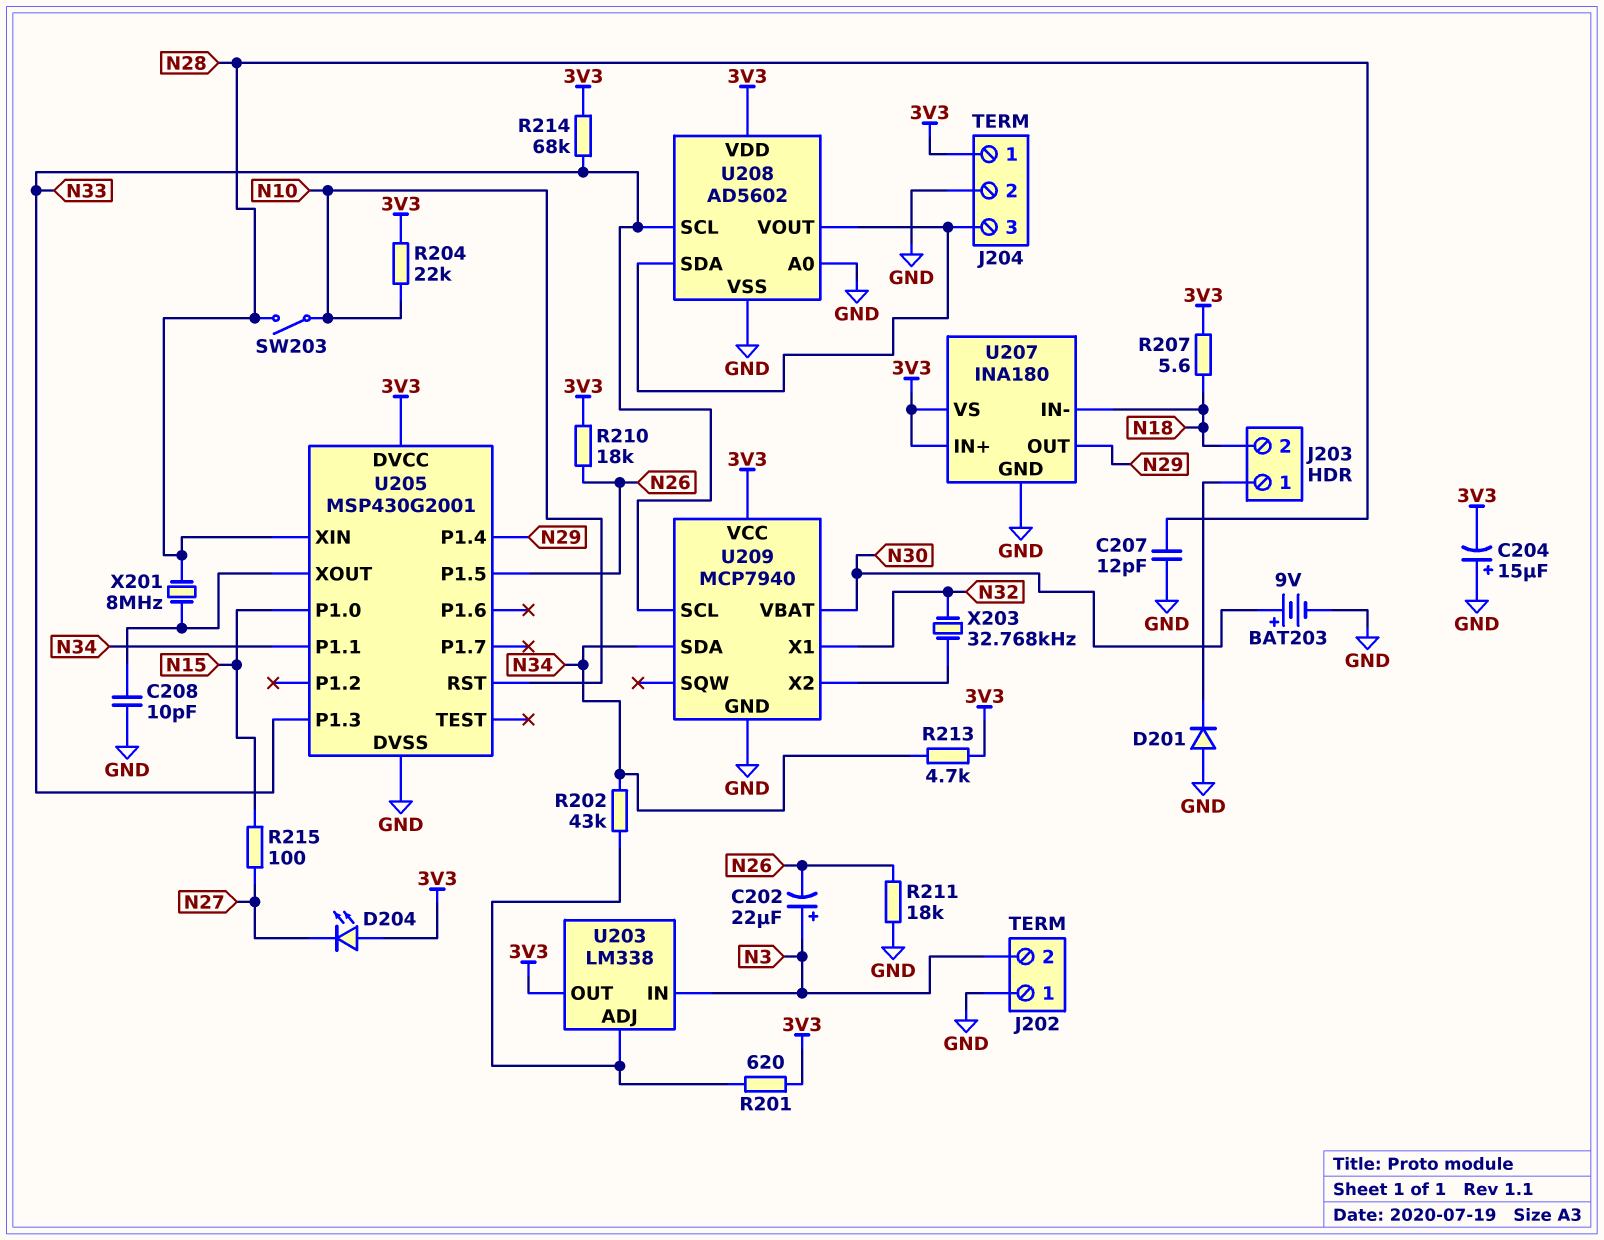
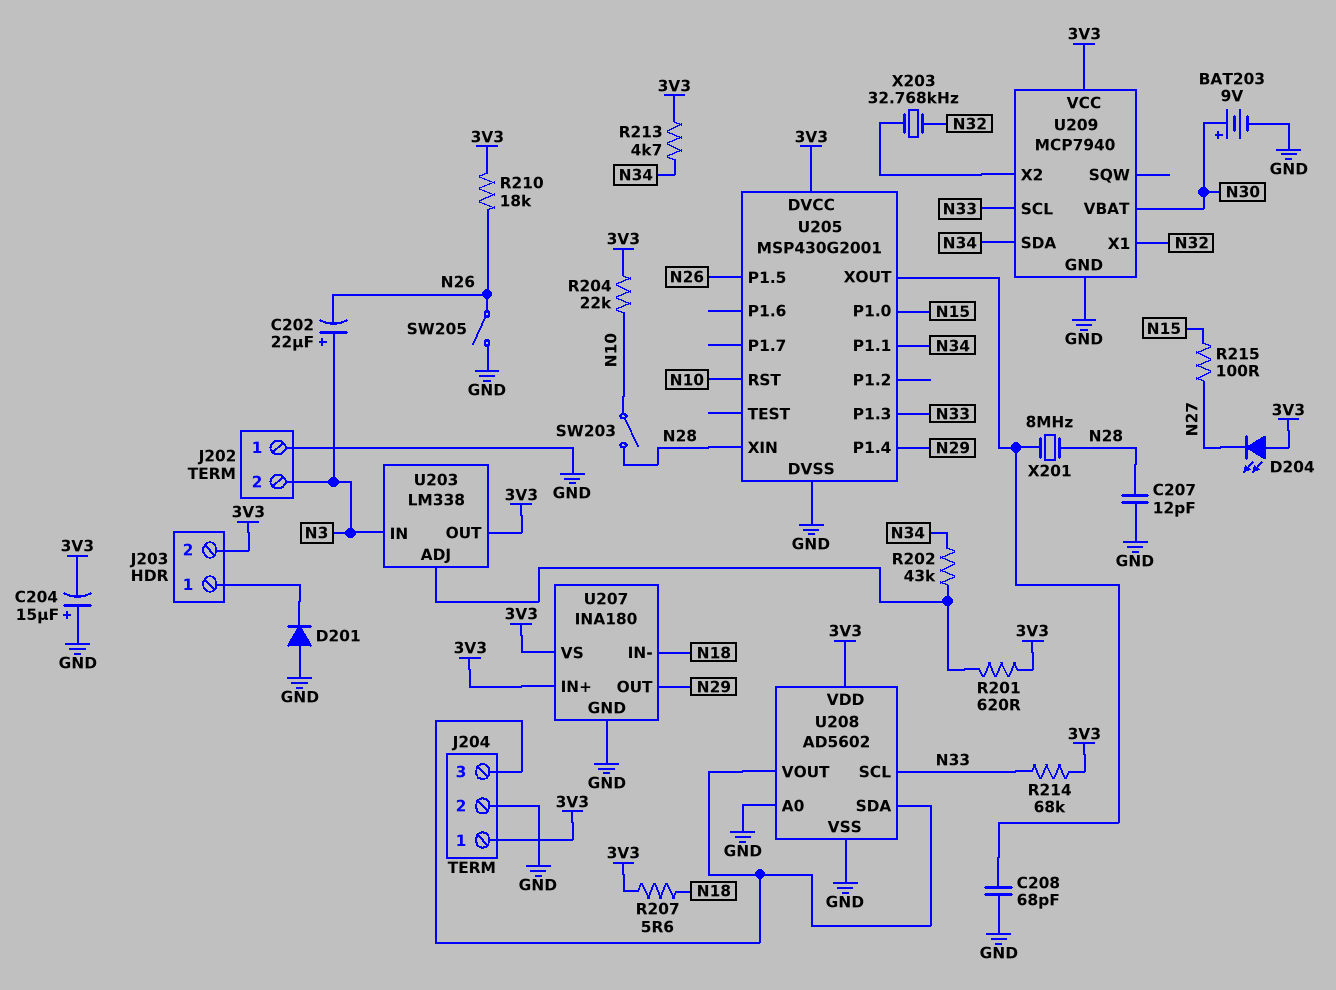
C208: 10pF (GND, U205/XOUT) -> 68pF (GND, U205/XOUT)
J203 pin 2: N18 -> 3V3
R211: 18k (GND, N26) -> none
SW205: none -> switch (GND, N26)

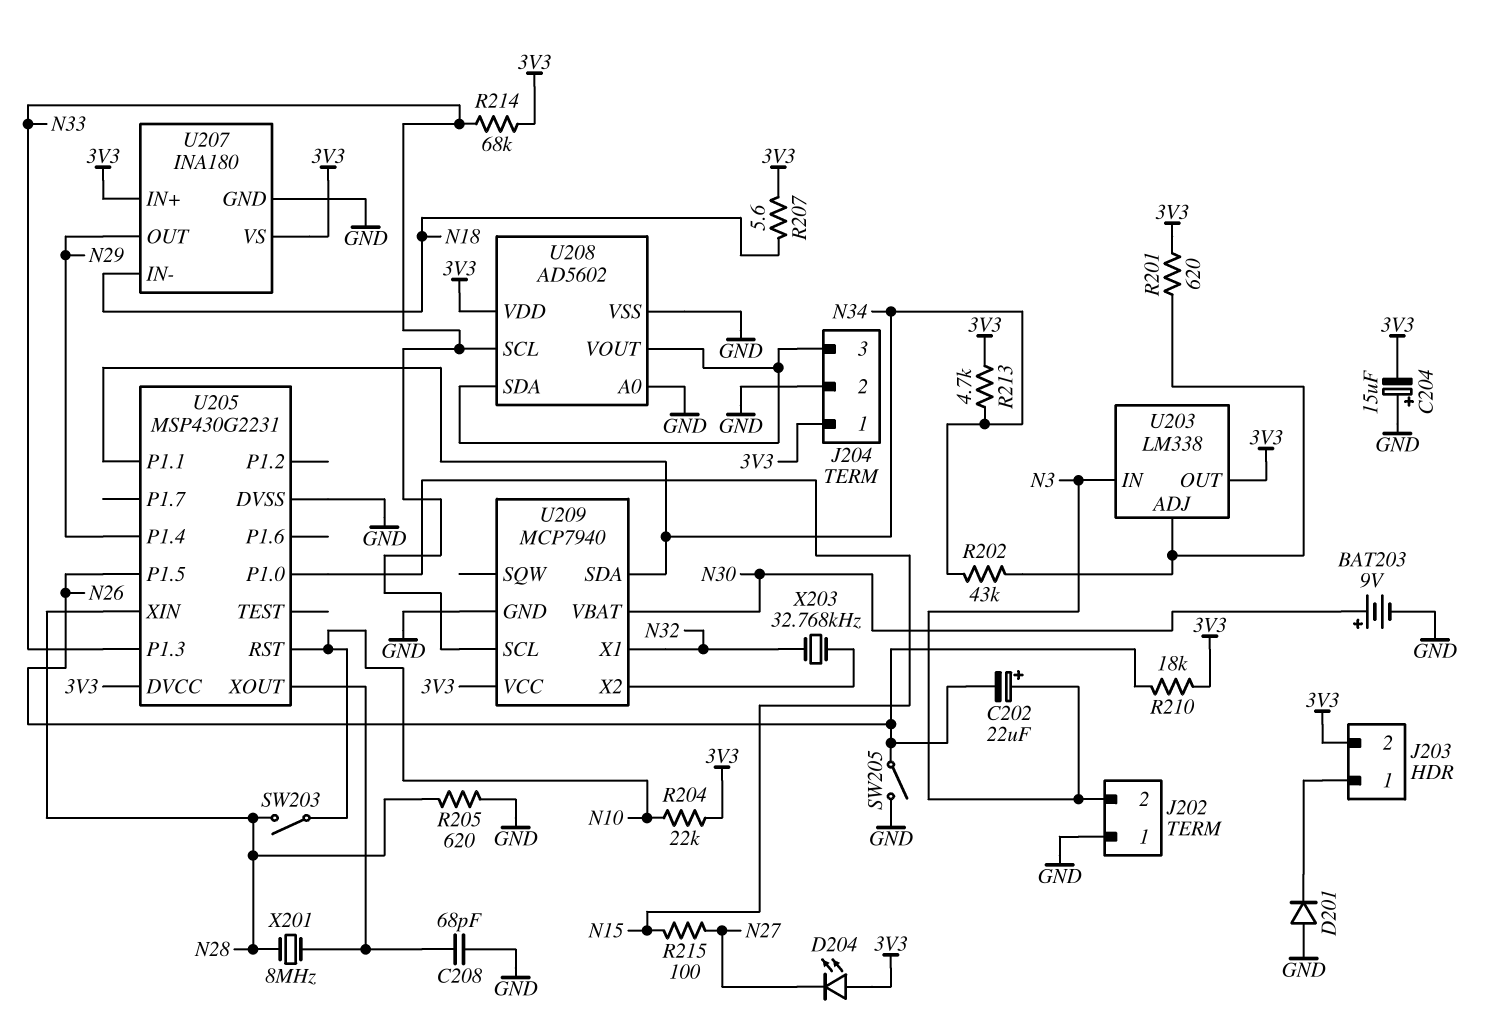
C207: 12pF (GND, N28) -> none
R205: none -> 620 (GND, N28)
U205: MSP430G2001 -> MSP430G2231

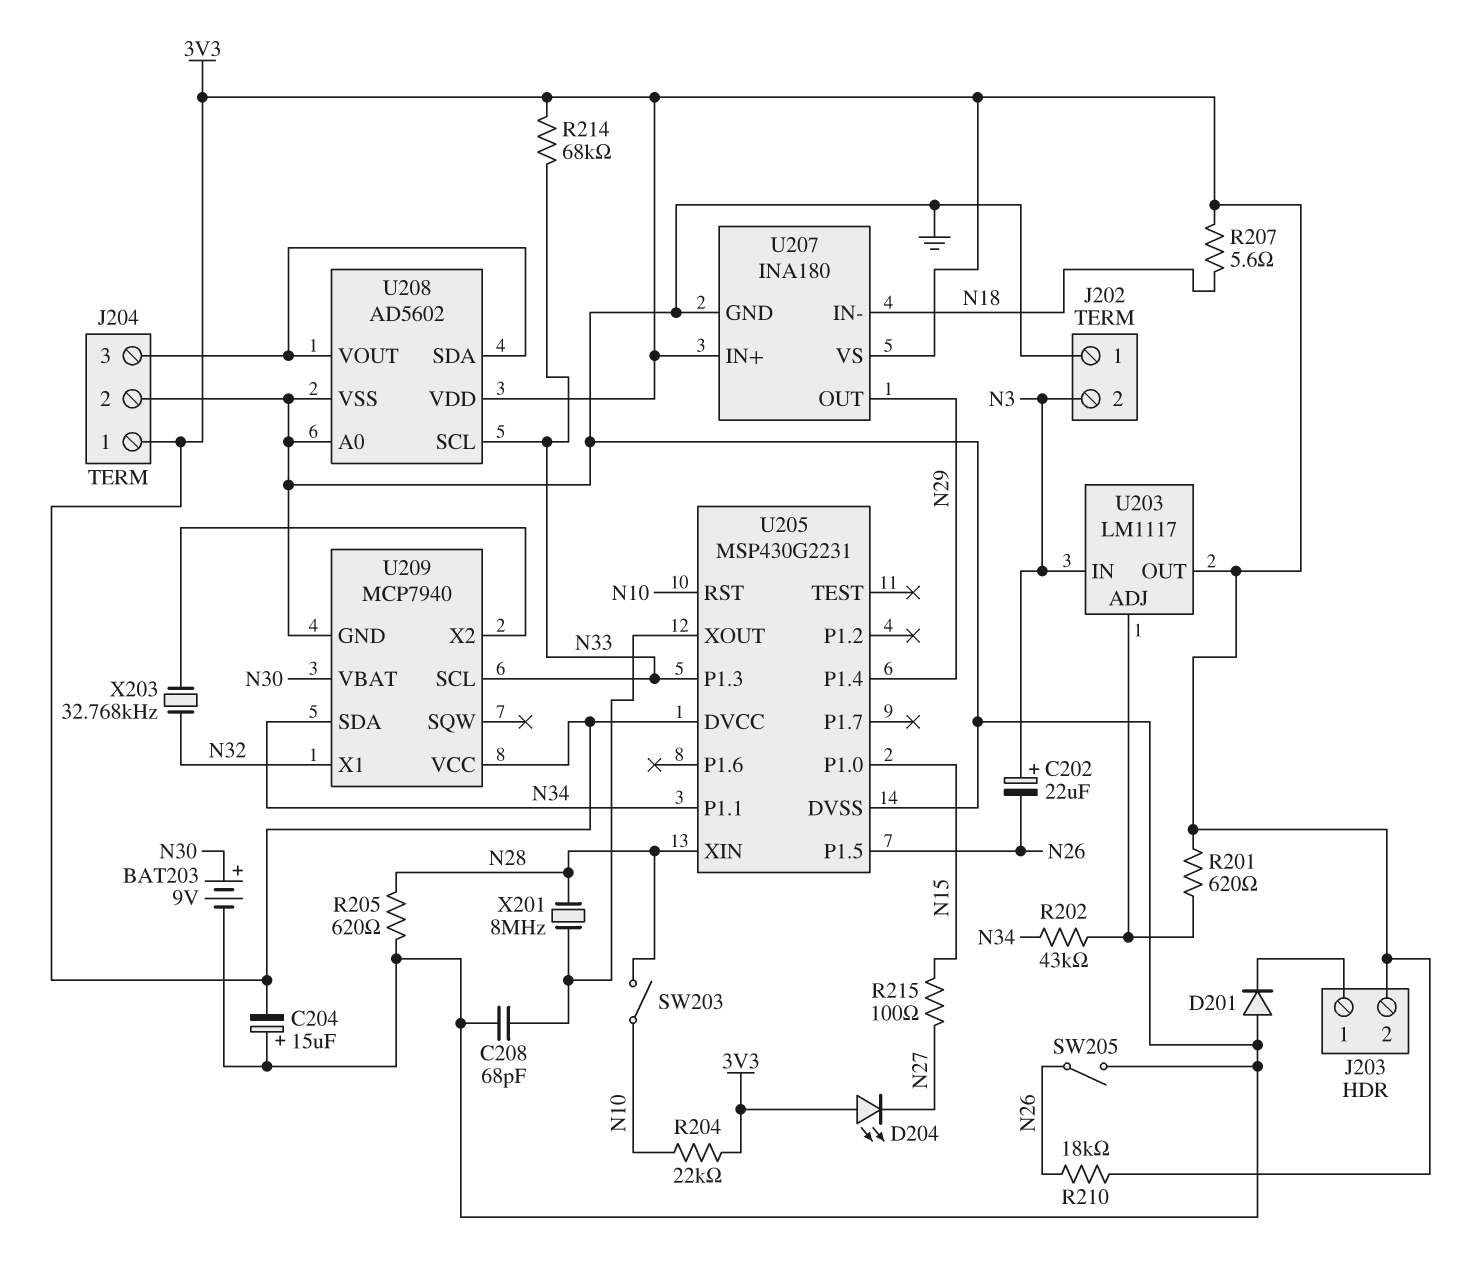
R213: 4.7k (3V3, N34) -> none
U203: LM338 -> LM1117

